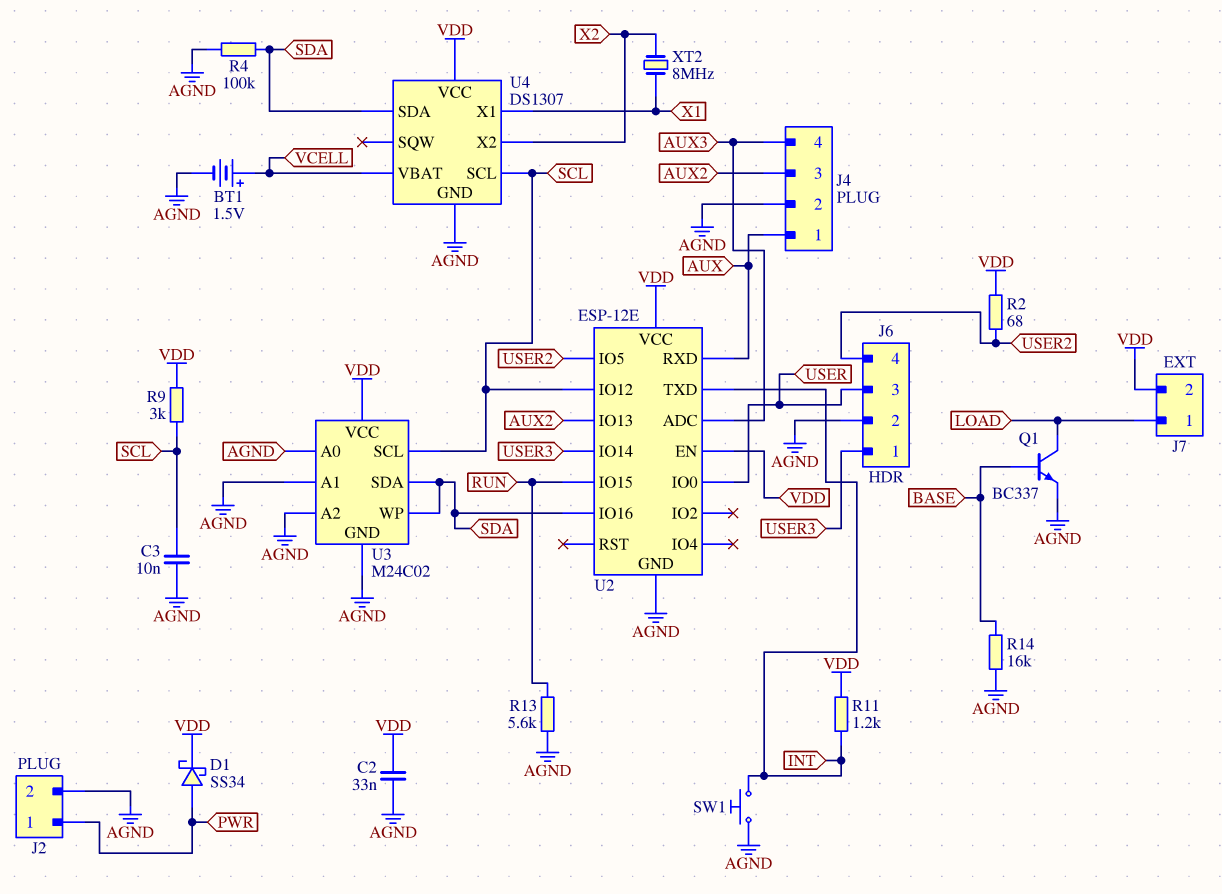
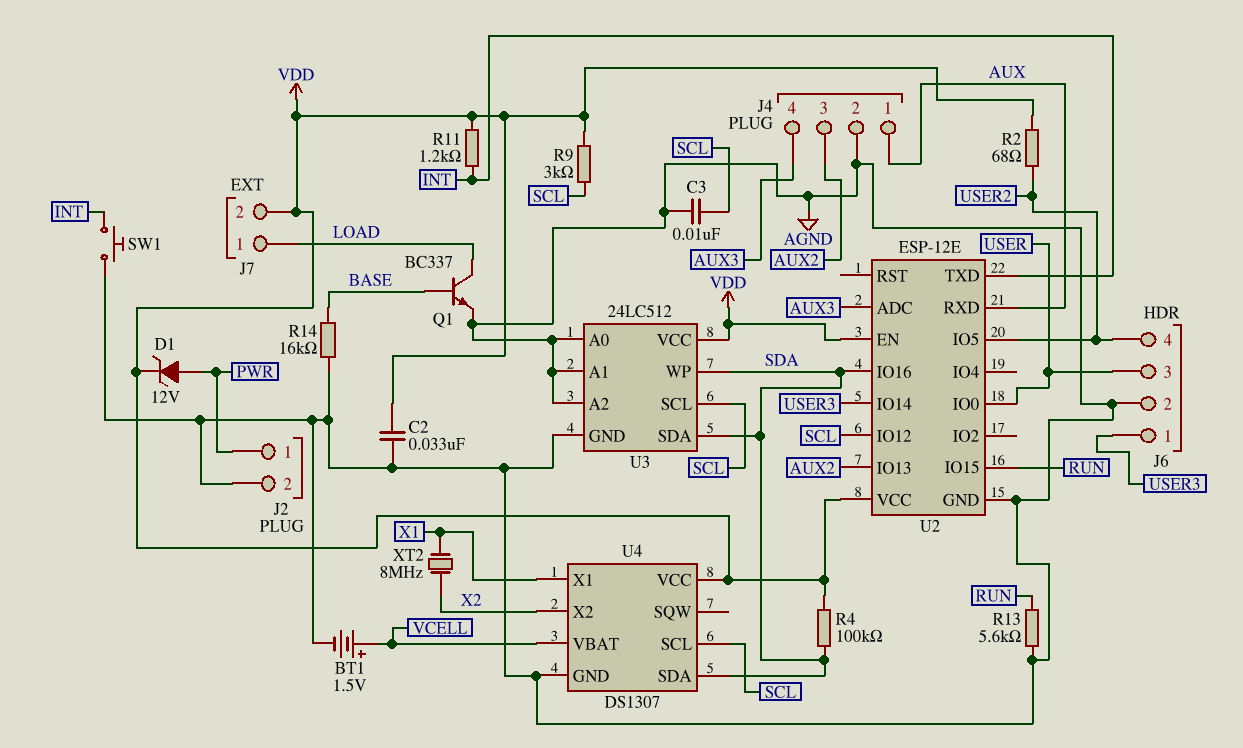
D1: schottky SS34 (A PWR, K VDD) -> zener 12V (A PWR, K VDD)
R4: 100k (AGND, SDA) -> 100k (SDA, VDD)
U3: M24C02 -> 24LC512

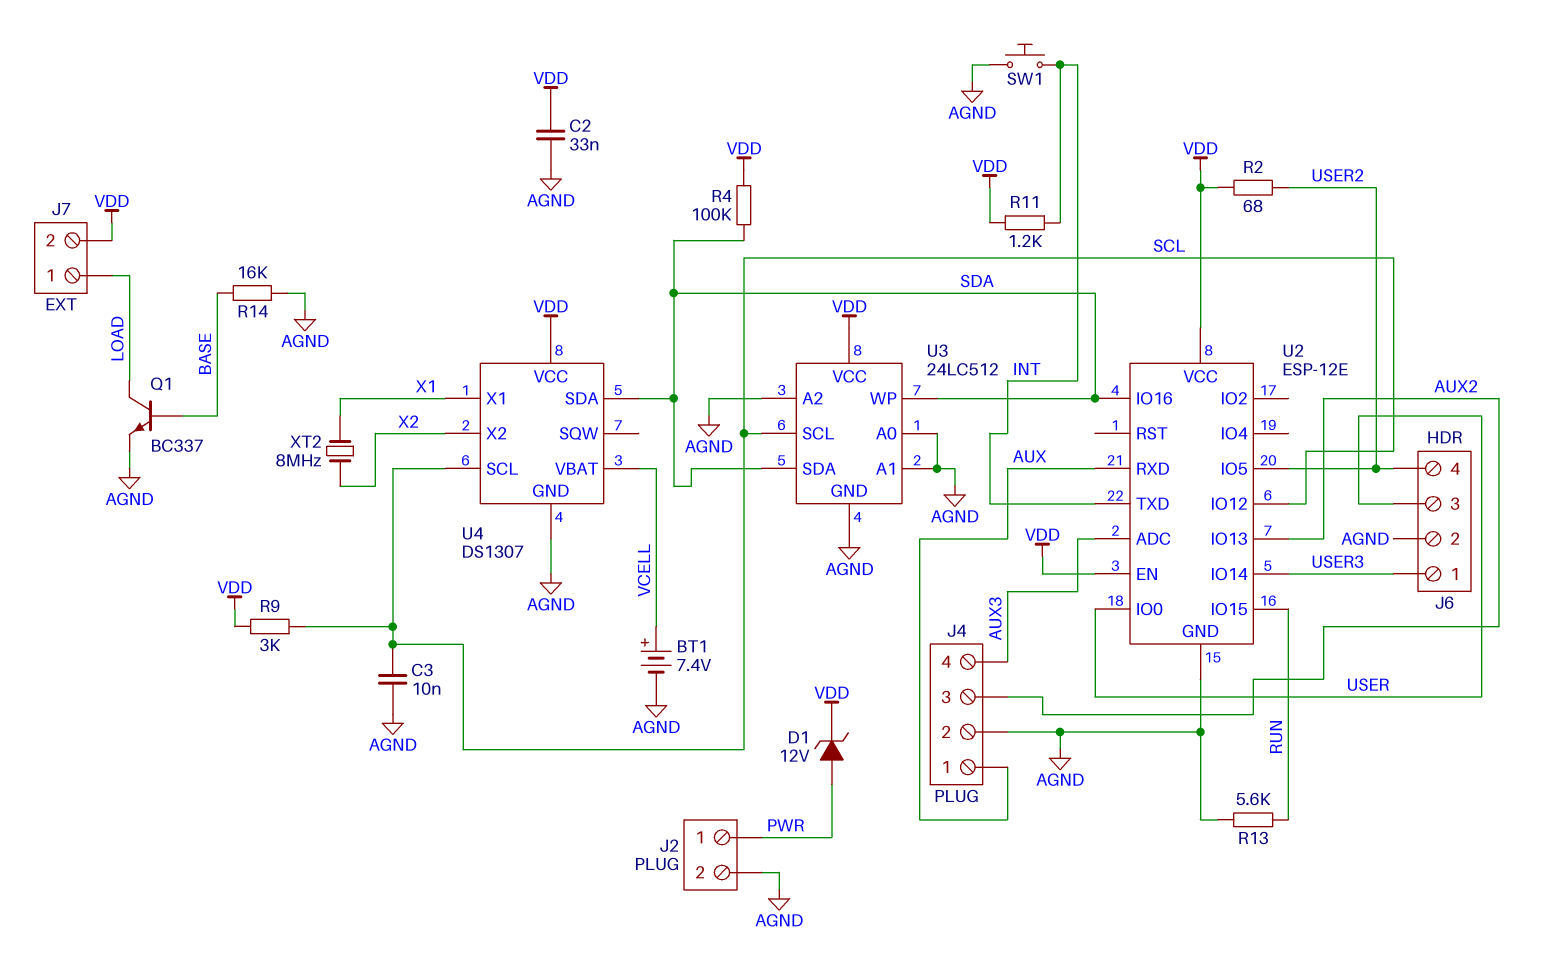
BT1: 1.5V (plus VCELL, minus AGND) -> 7.4V (plus VCELL, minus AGND)

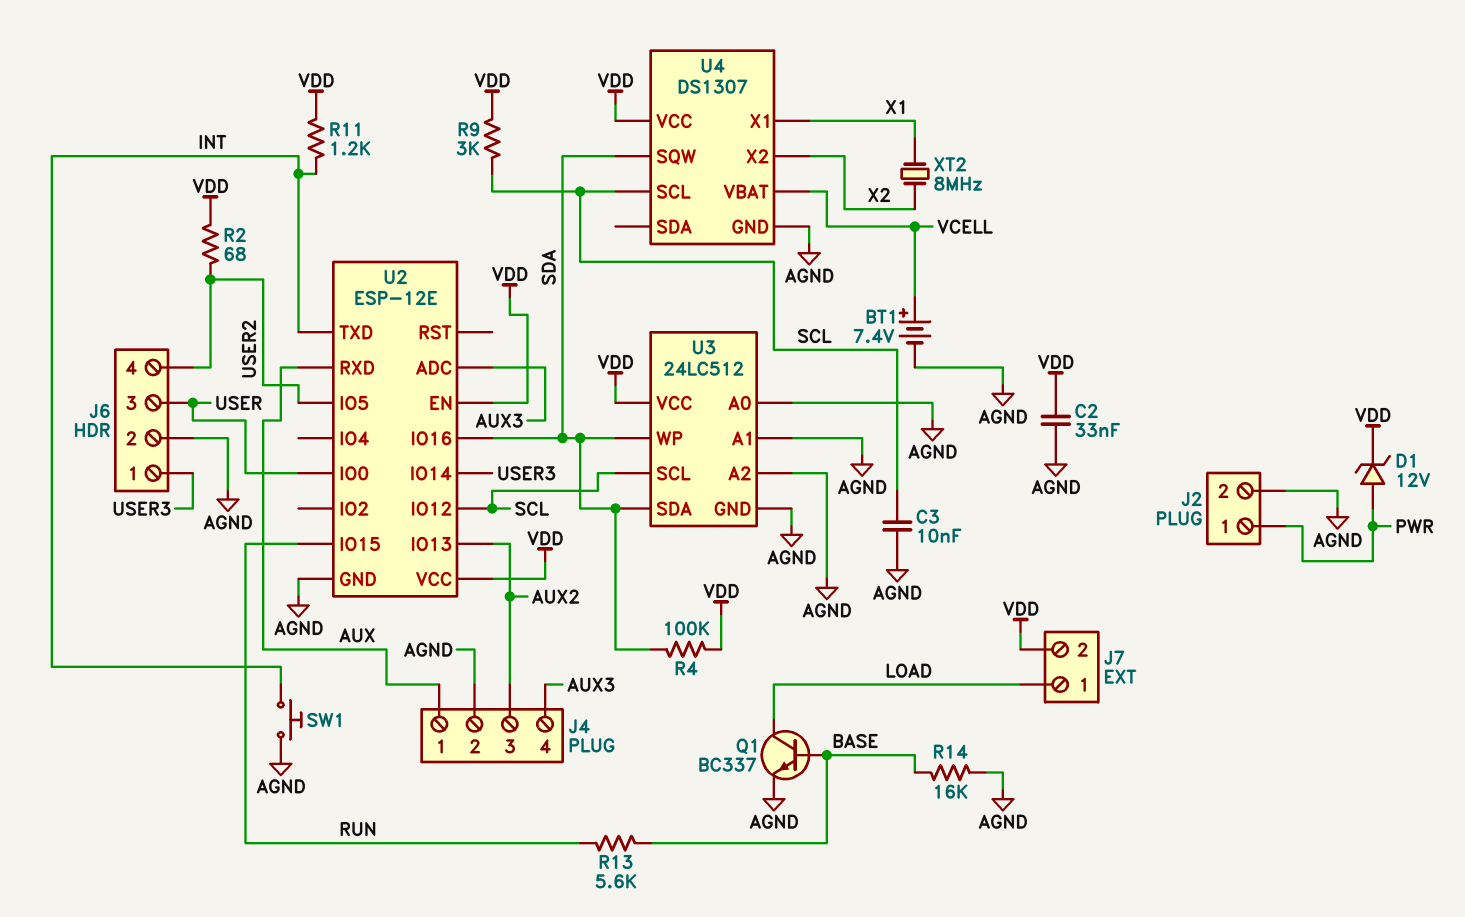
R13: 5.6k (AGND, RUN) -> 5.6k (BASE, RUN)
U4 pin SDA: SDA -> none
U4 pin SQW: none -> SDA

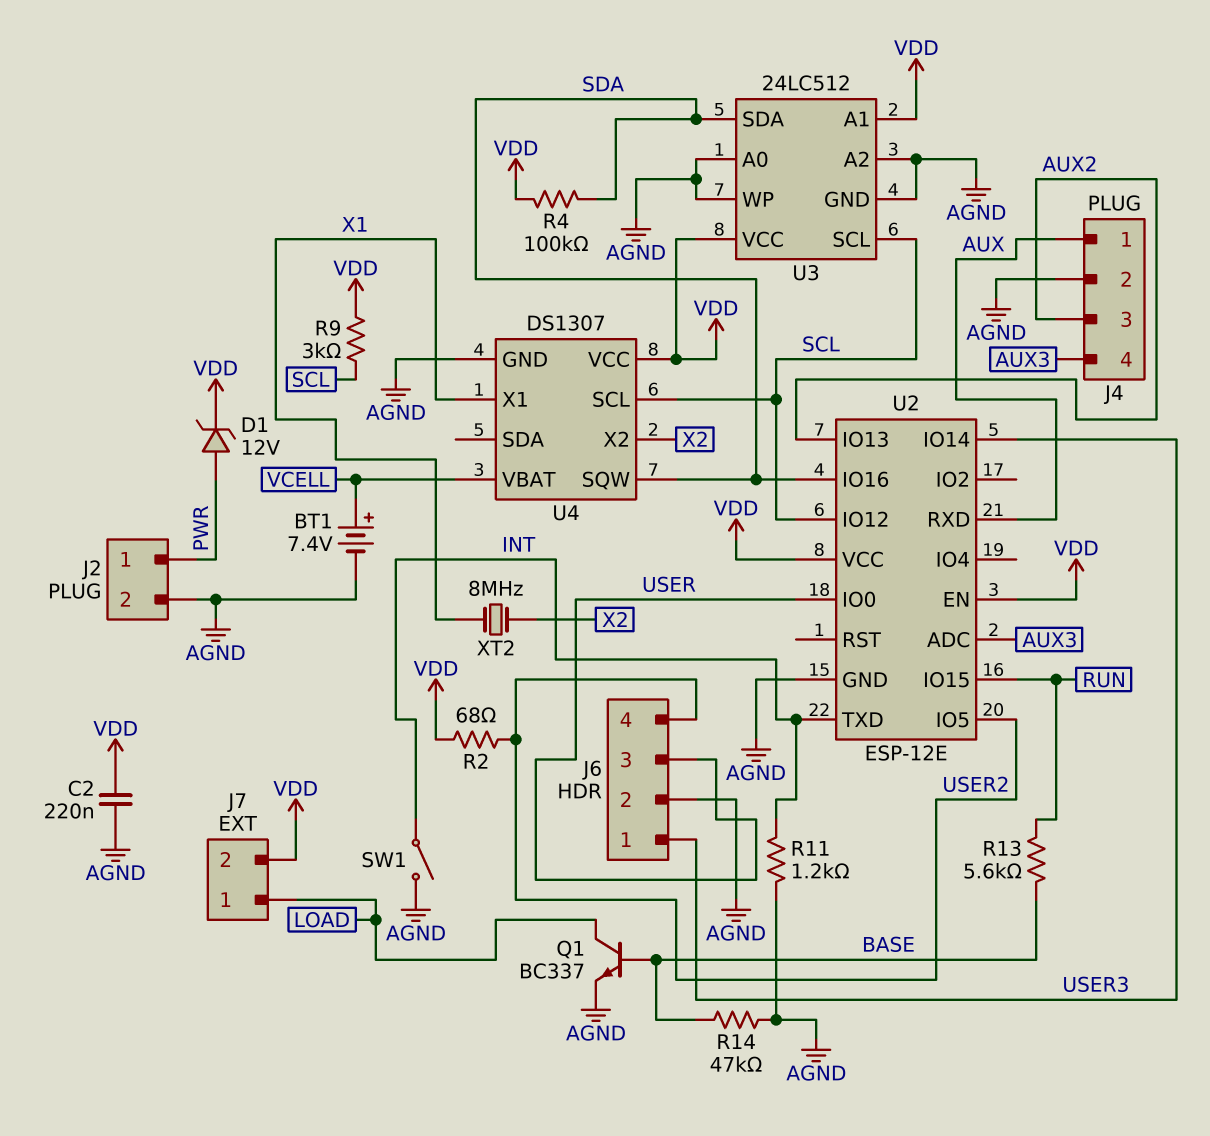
C2: 33nF (AGND, VDD) -> 220nF (AGND, VDD)
C3: 10nF (AGND, SCL) -> none
R11: 1.2k (INT, VDD) -> 1.2k (AGND, INT)
R14: 16k (AGND, BASE) -> 47k (AGND, BASE)
SW1: button (AGND, INT) -> switch (AGND, INT)
U3 pin A1: AGND -> VDD
U3 pin WP: SDA -> AGND

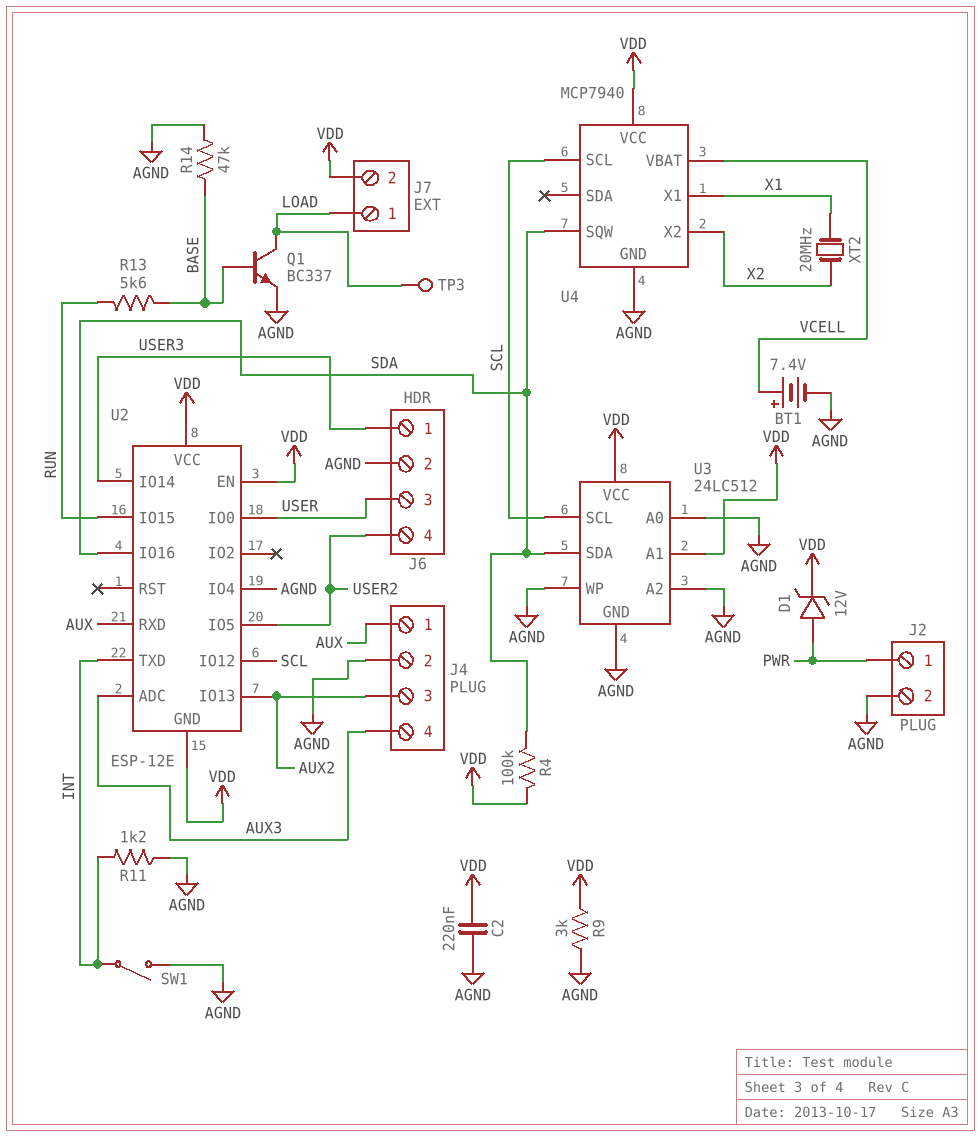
R2: 68 (USER2, VDD) -> none
R9: 3k (SCL, VDD) -> 3k (AGND, VDD)
TP3: none -> test point (LOAD)
U2 pin GND: AGND -> VDD
U2 pin IO4: none -> AGND
U4: DS1307 -> MCP7940
XT2: 8MHz (X1, X2) -> 20MHz (X1, X2)

